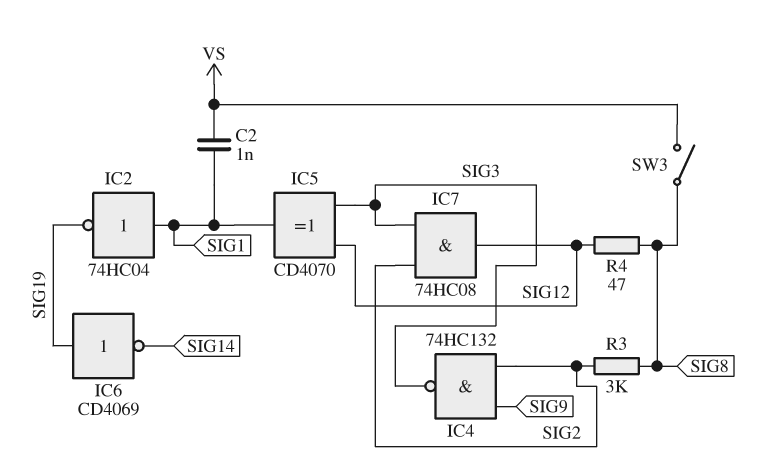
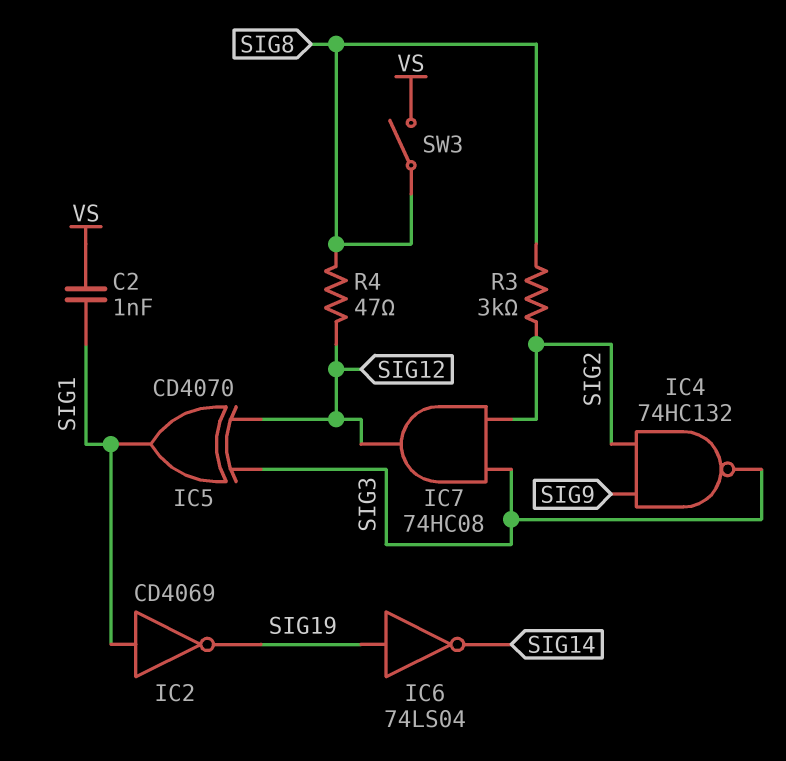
IC2: NOT 74HC04 (in SIG1, out SIG19) -> NOT CD4069 (in SIG1, out SIG19)
IC6: NOT CD4069 (in SIG19, out SIG14) -> NOT 74LS04 (in SIG19, out SIG14)

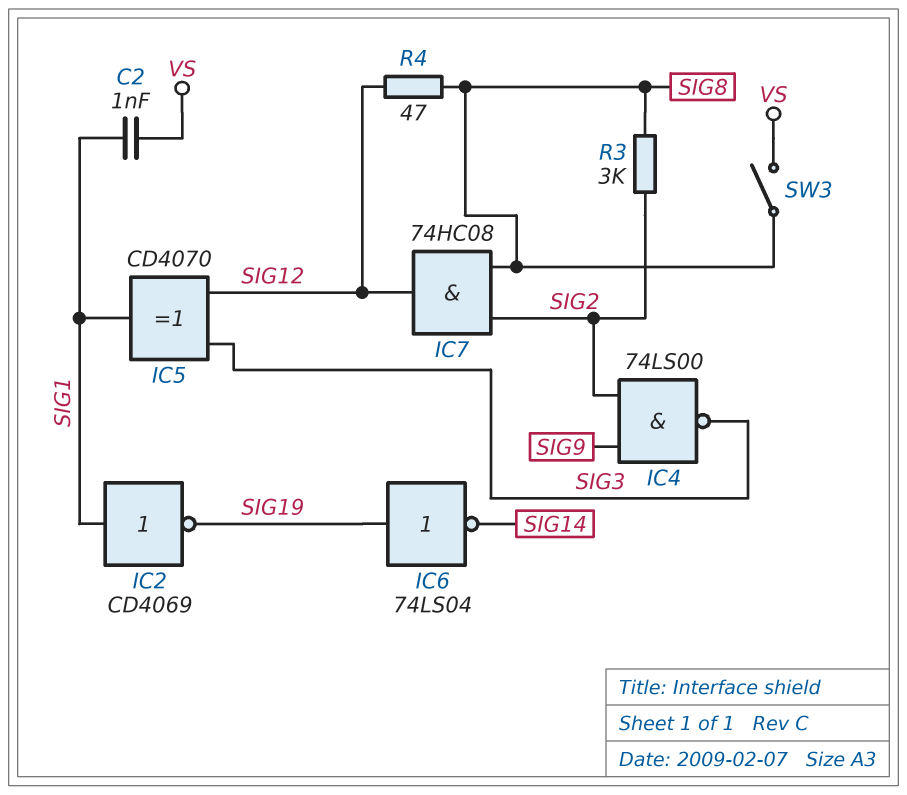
IC4: NAND 74HC132 (in SIG2, in SIG9, out SIG3) -> NAND 74LS00 (in SIG2, in SIG9, out SIG3)
IC7: AND 74HC08 (in SIG2, in SIG3, out SIG12) -> AND 74HC08 (in SIG2, in SIG8, out SIG12)

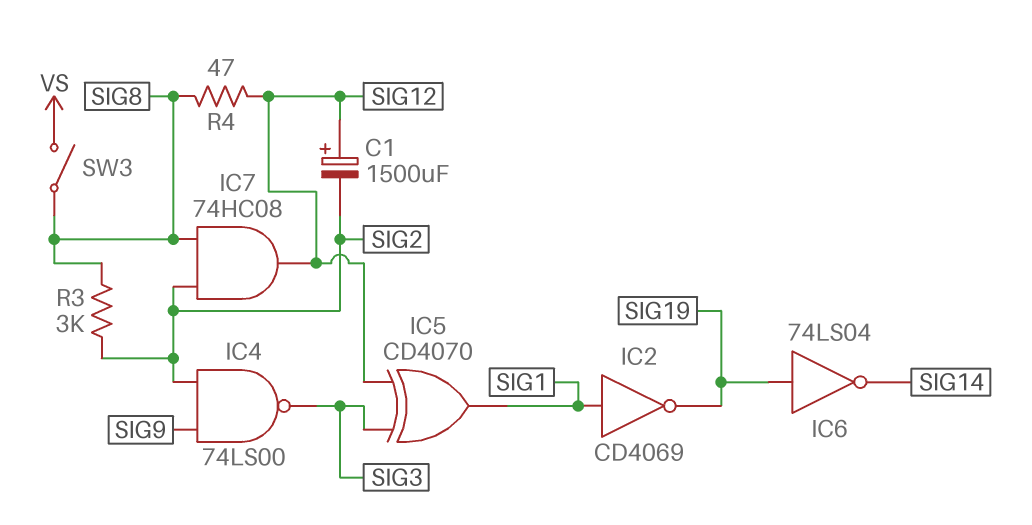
C1: none -> 1500uF (plus SIG12, minus SIG2)
C2: 1nF (SIG1, VS) -> none

